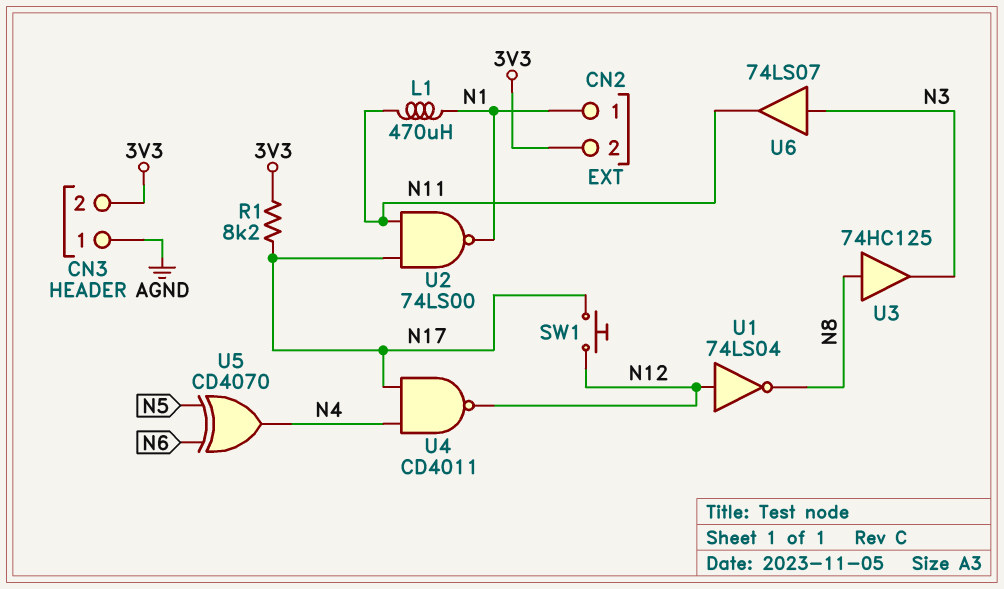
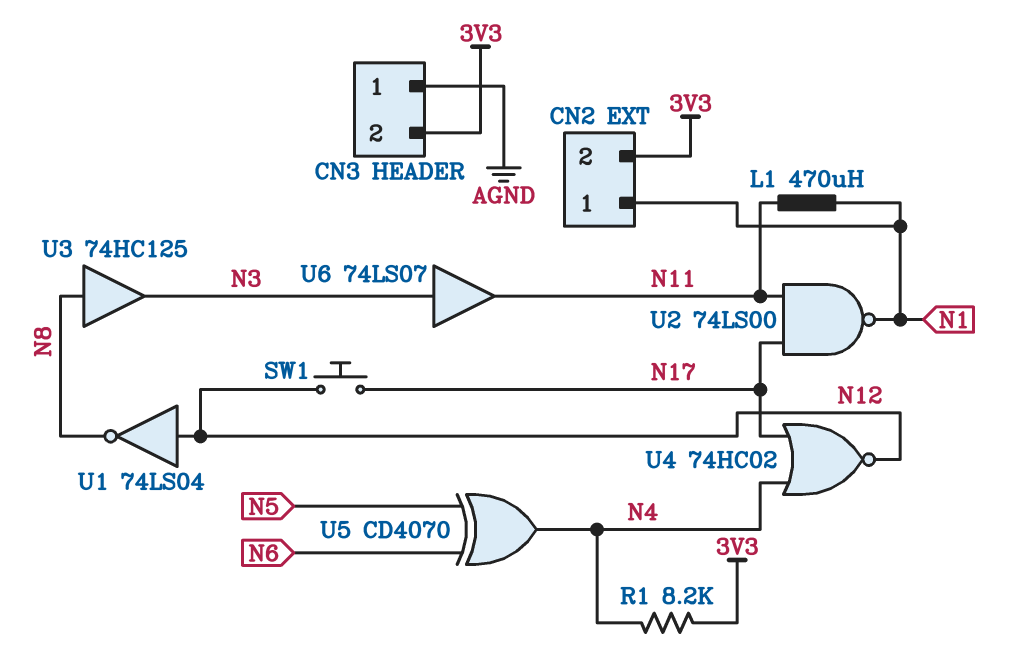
R1: 8.2k (3V3, N17) -> 8.2k (3V3, N4)
U4: NAND CD4011 (in N4, in N17, out N12) -> NOR 74HC02 (in N4, in N17, out N12)

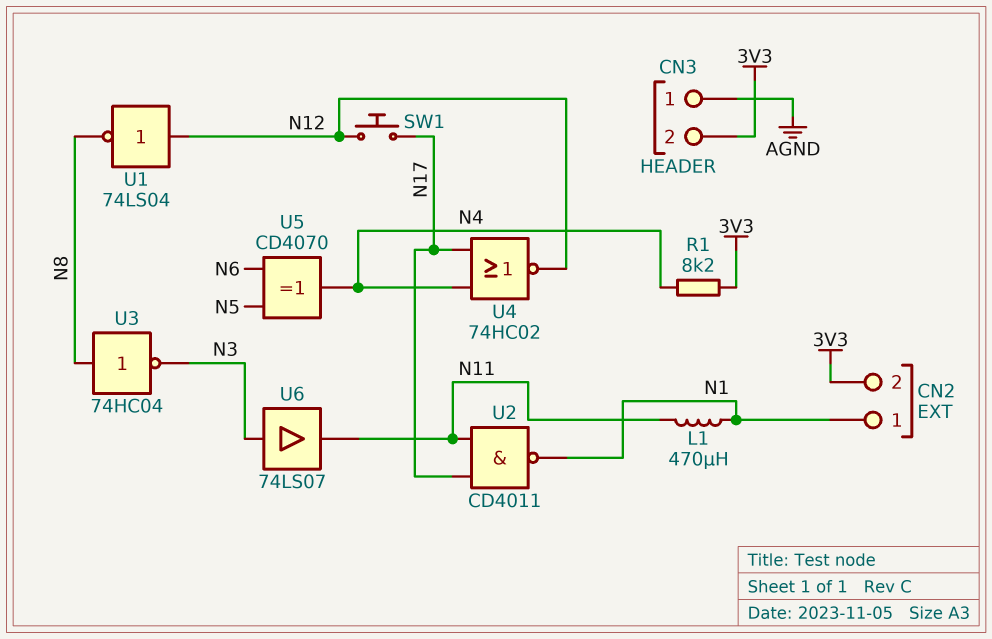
U2: NAND 74LS00 (in N11, in N17, out N1) -> NAND CD4011 (in N11, in N17, out N1)
U3: buffer 74HC125 (in N8, out N3) -> NOT 74HC04 (in N8, out N3)

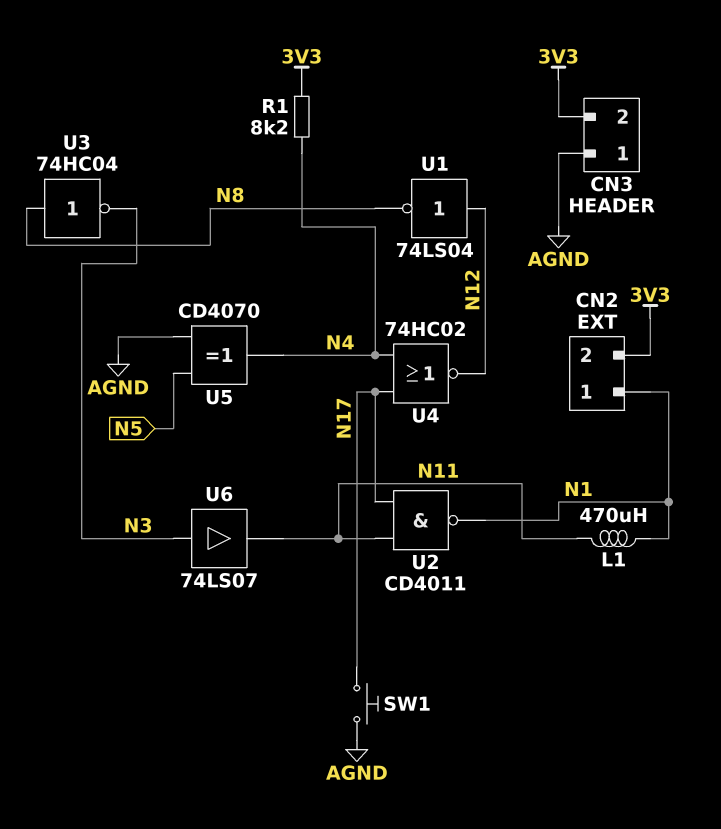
SW1: button (N12, N17) -> button (AGND, N17)
U5: XOR CD4070 (in N5, in N6, out N4) -> XOR CD4070 (in AGND, in N5, out N4)

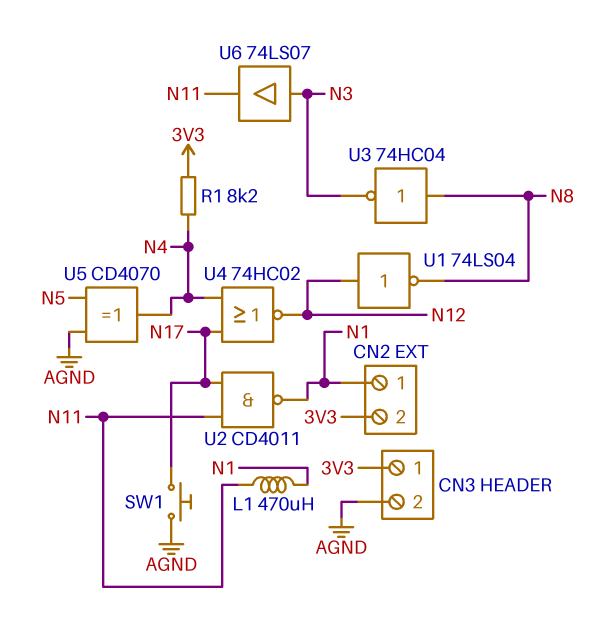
CN3 pin 1: AGND -> 3V3
CN3 pin 2: 3V3 -> AGND

